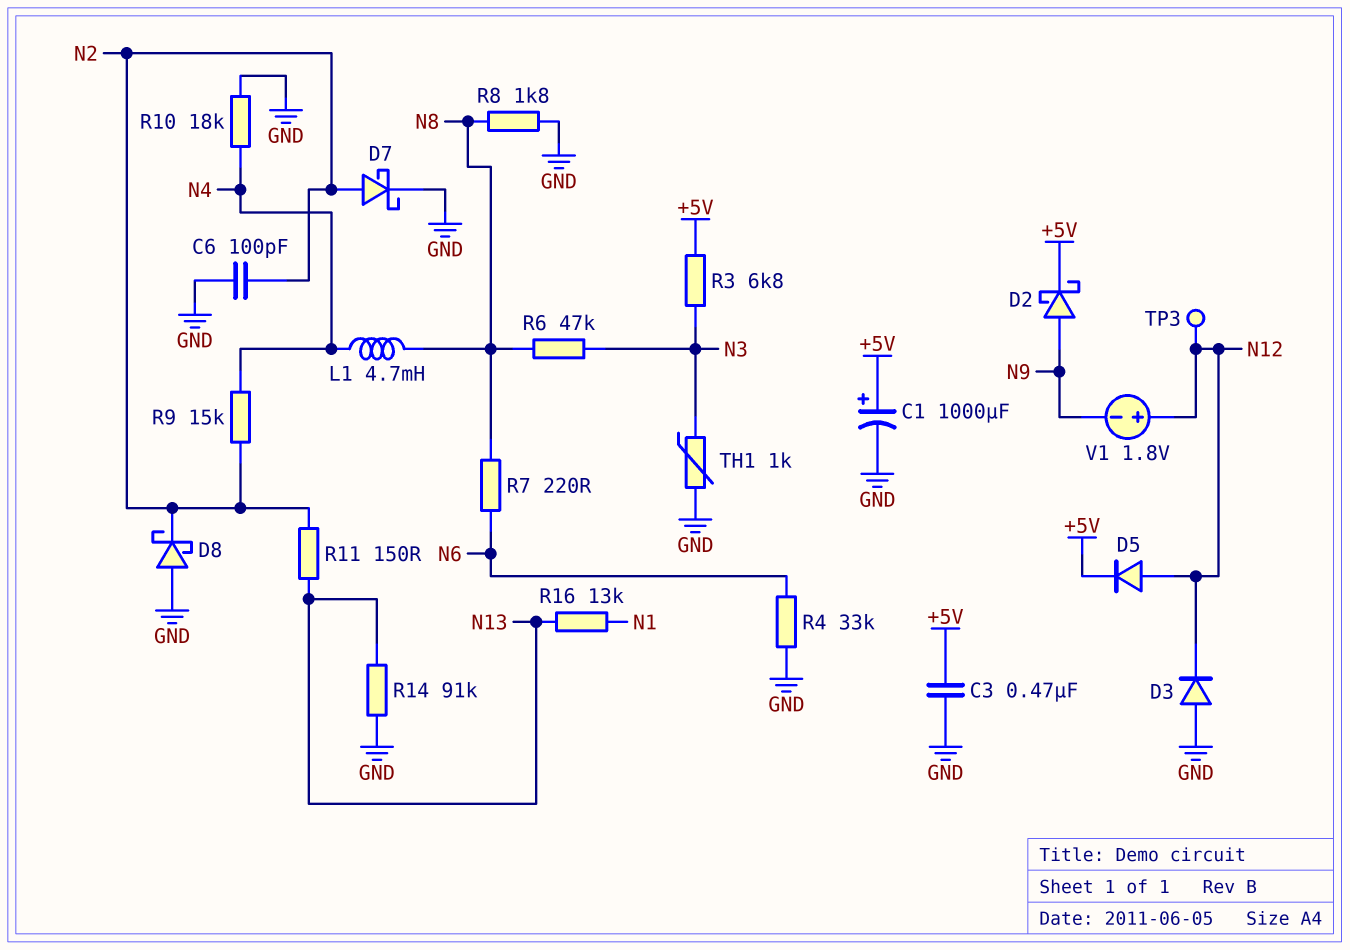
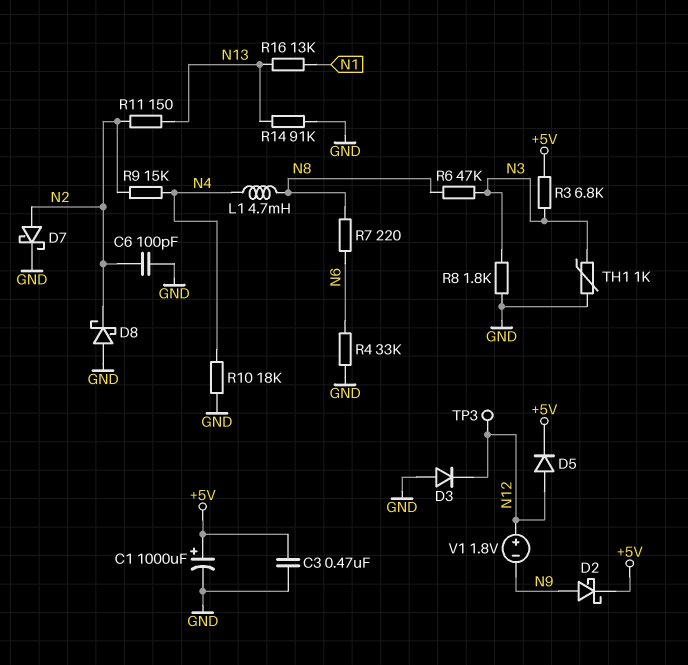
R8: 1.8k (GND, N8) -> 1.8k (GND, N3)

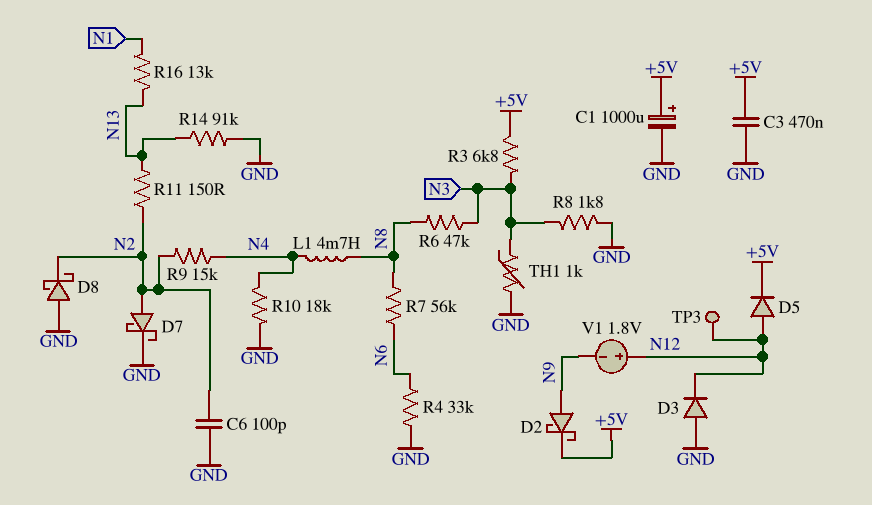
R7: 220 (N6, N8) -> 56k (N6, N8)

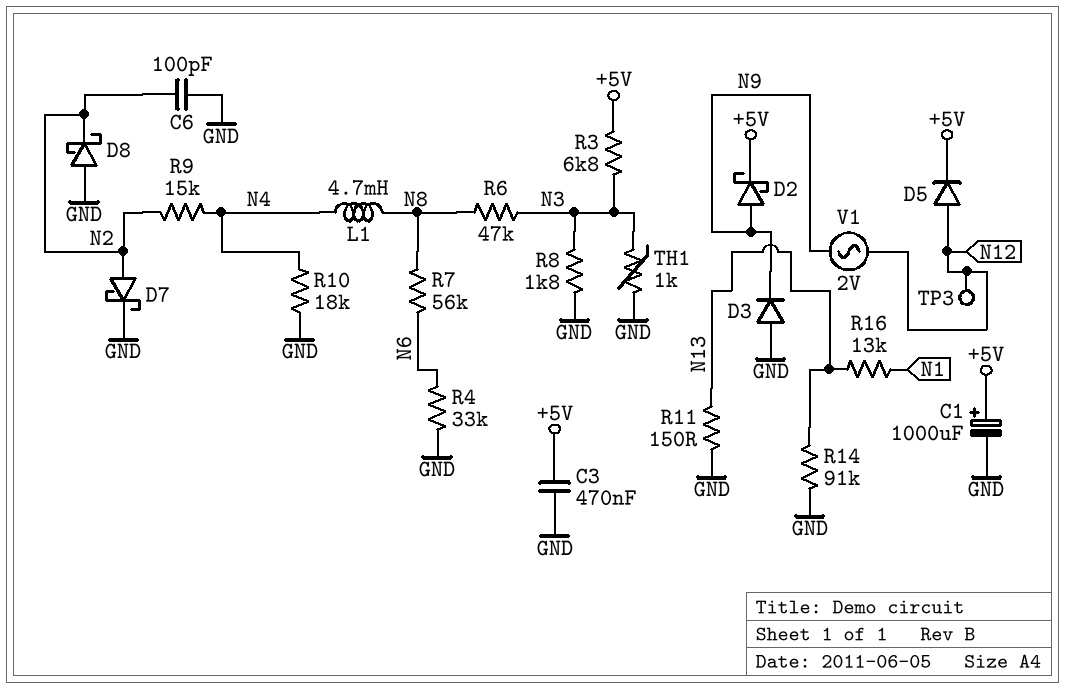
D3: diode (A GND, K N12) -> diode (A GND, K N9)
R11: 150 (N2, N13) -> 150 (GND, N13)
V1: 1.8V (plus N12, minus N9) -> AC 2V (N9, N12)

